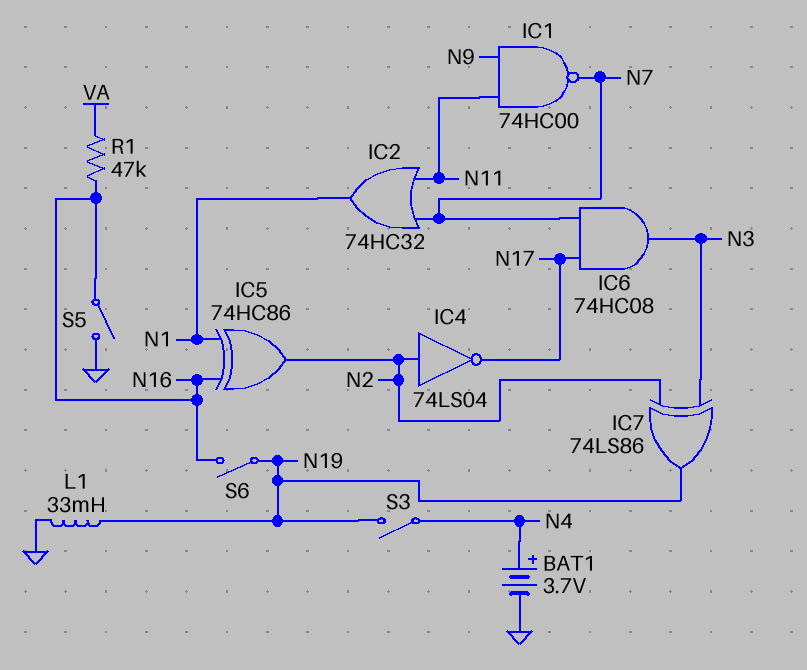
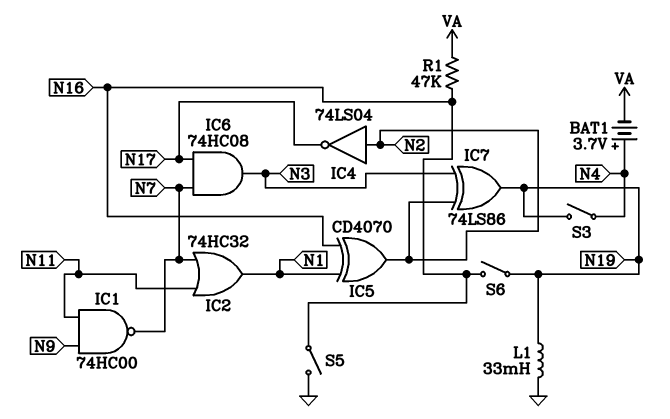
BAT1: 3.7V (plus N4, minus GND) -> 3.7V (plus N4, minus VA)
IC5: XOR 74HC86 (in N1, in N16, out N2) -> XOR CD4070 (in N1, in N16, out N2)

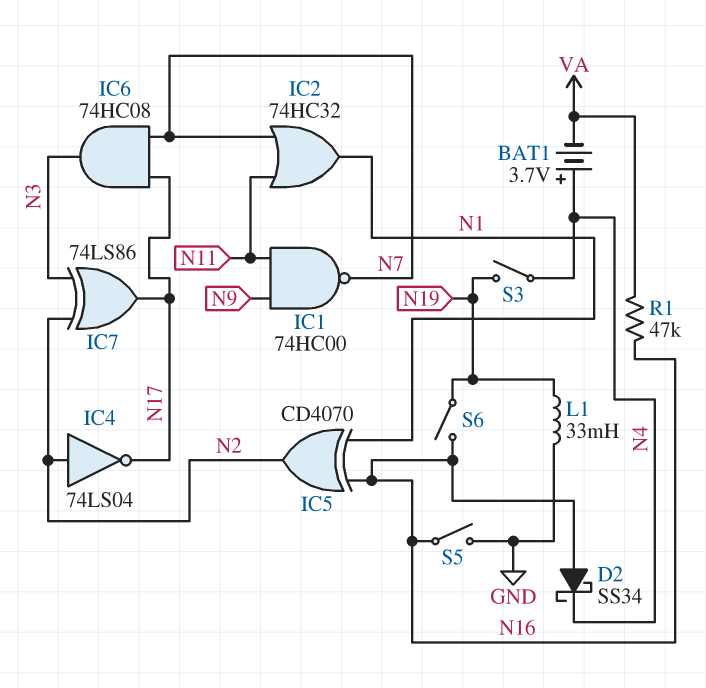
D2: none -> schottky SS34 (A N16, K N4)
IC7: XOR 74LS86 (in N2, in N3, out N19) -> XOR 74LS86 (in N2, in N3, out N17)

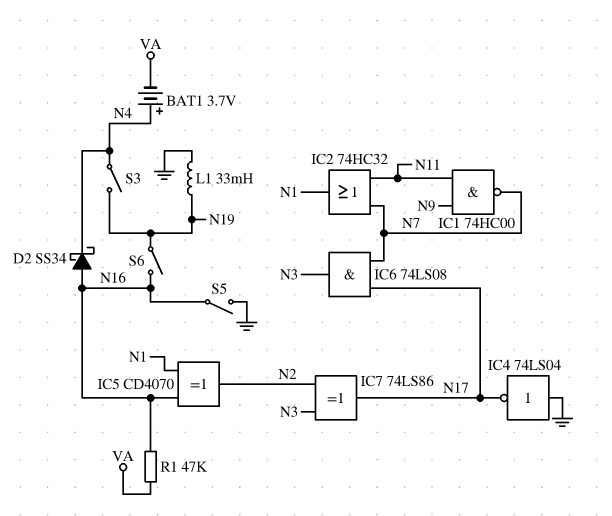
IC4: NOT 74LS04 (in N2, out N17) -> NOT 74LS04 (in GND, out N17)
IC6: AND 74HC08 (in N7, in N17, out N3) -> AND 74LS08 (in N7, in N17, out N3)

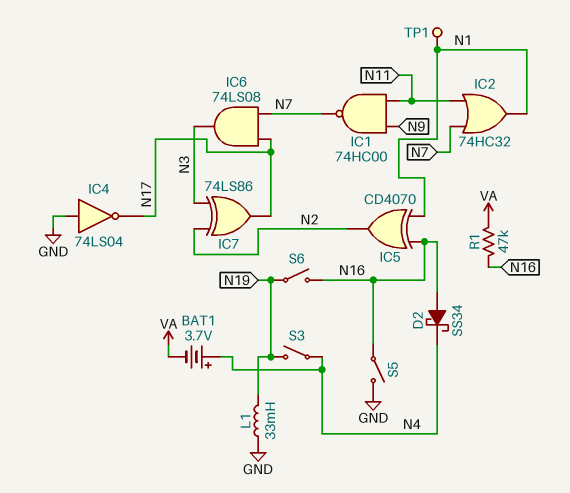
TP1: none -> test point (N1)

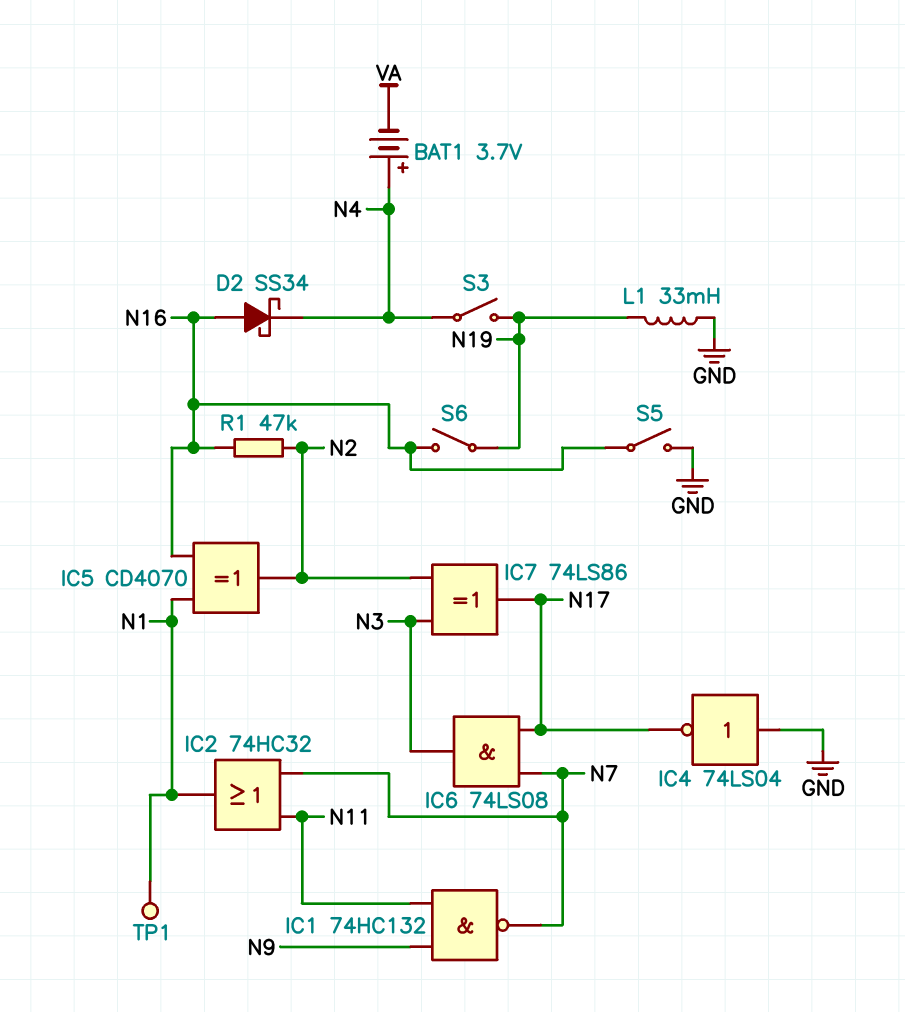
IC1: NAND 74HC00 (in N9, in N11, out N7) -> NAND 74HC132 (in N9, in N11, out N7)
R1: 47k (N16, VA) -> 47k (N2, N16)

